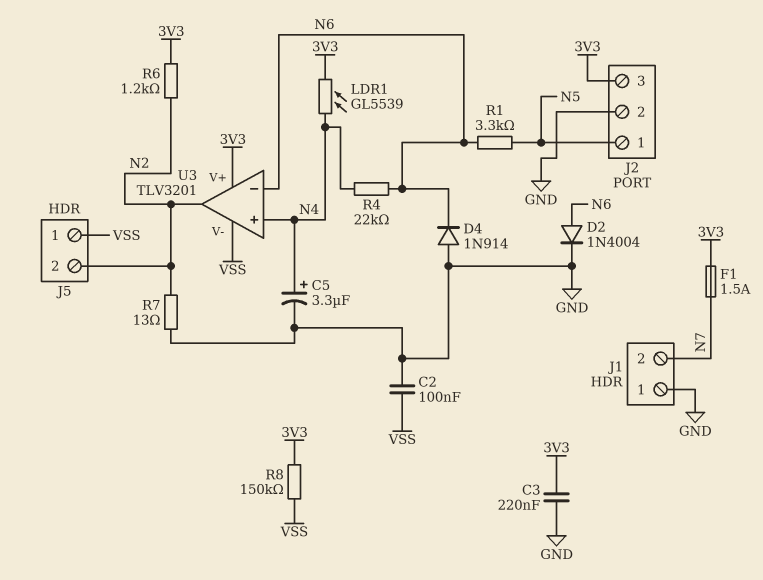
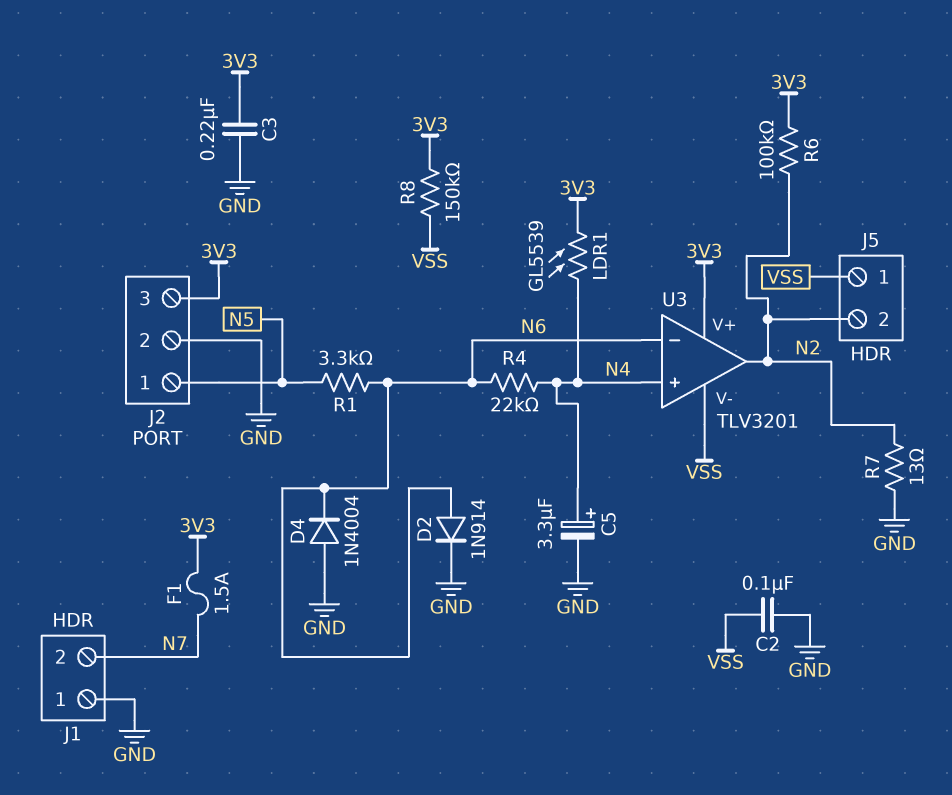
D2: diode 1N4004 (A N6, K GND) -> diode 1N914 (A N6, K GND)
D4: diode 1N914 (A GND, K N6) -> diode 1N4004 (A GND, K N6)
R6: 1.2k (3V3, N2) -> 100k (3V3, N2)

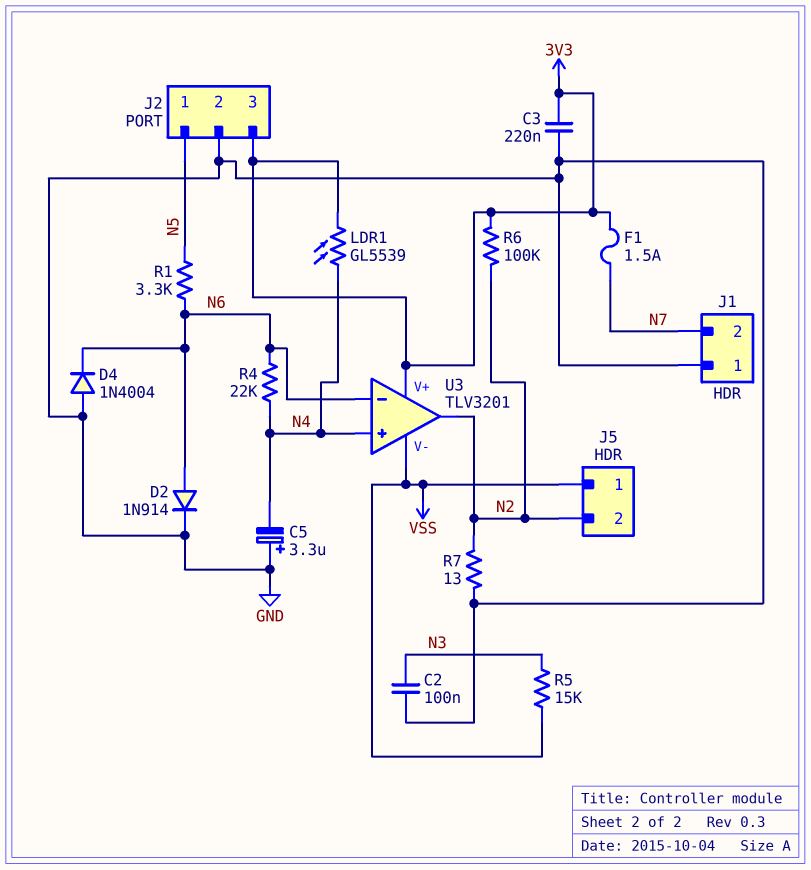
C2: 100nF (GND, VSS) -> 100nF (GND, N3)
C5: 3.3uF (plus N4, minus GND) -> 3.3uF (plus GND, minus N4)
R5: none -> 15k (N3, VSS)
R8: 150k (3V3, VSS) -> none

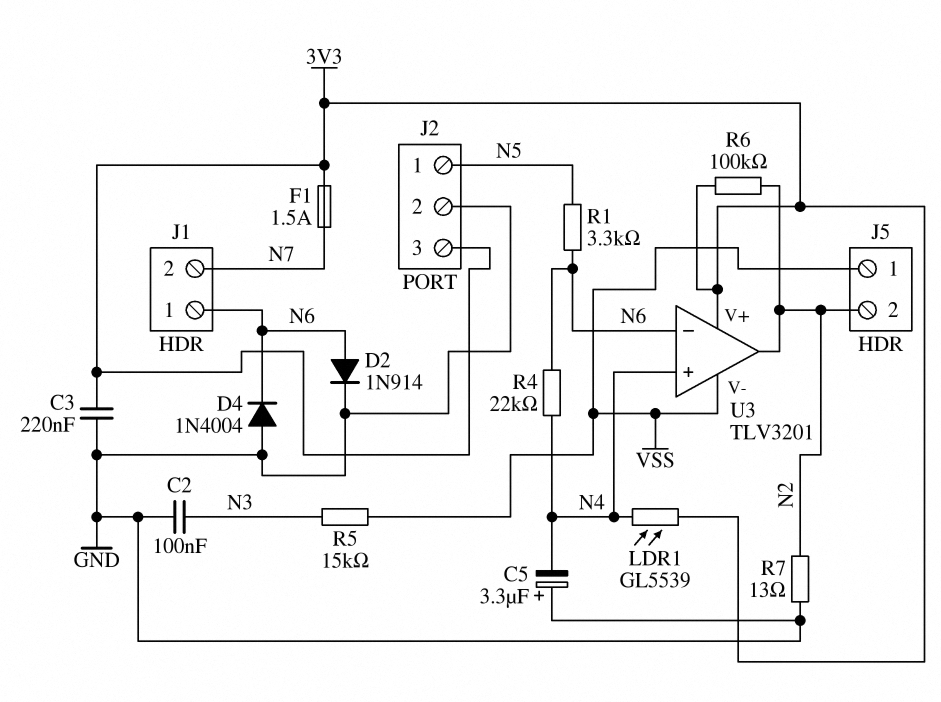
J1 pin 1: GND -> N6

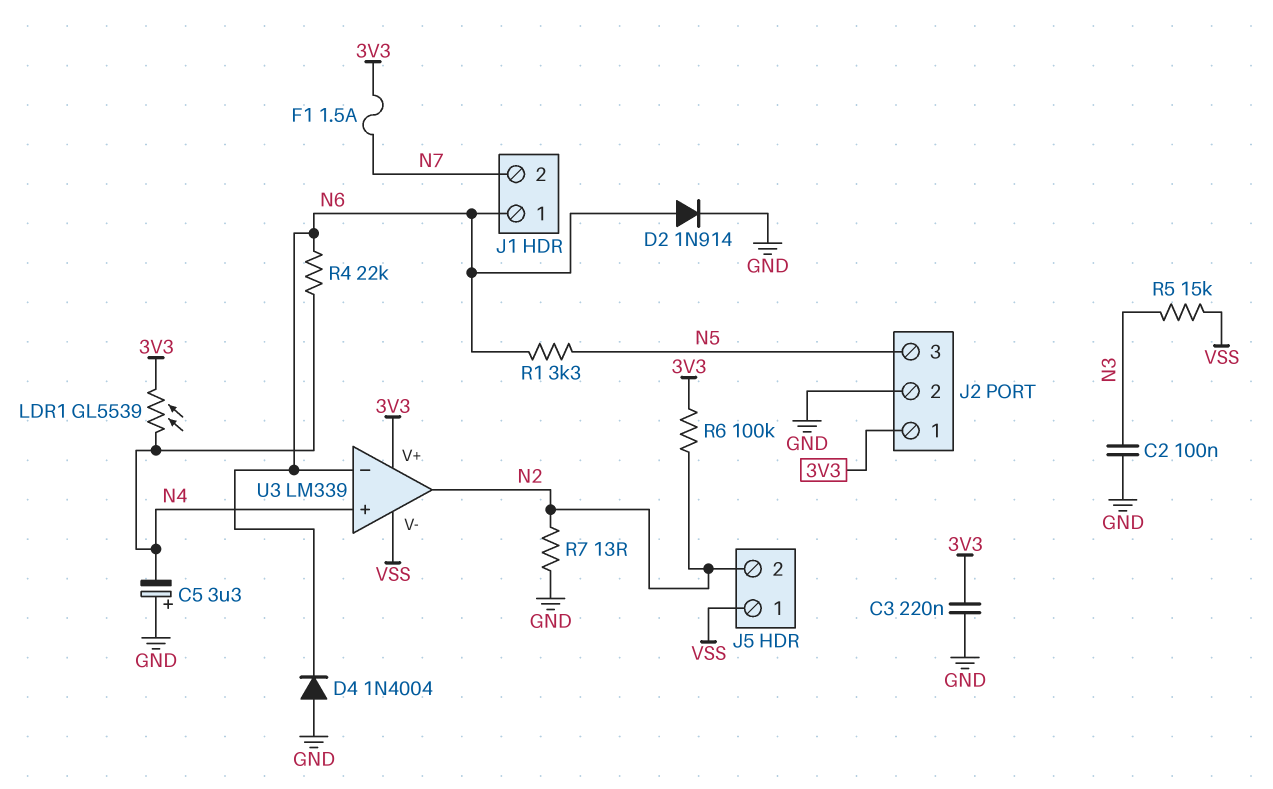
J2 pin 1: N5 -> 3V3
J2 pin 3: 3V3 -> N5
U3: TLV3201 -> LM339

